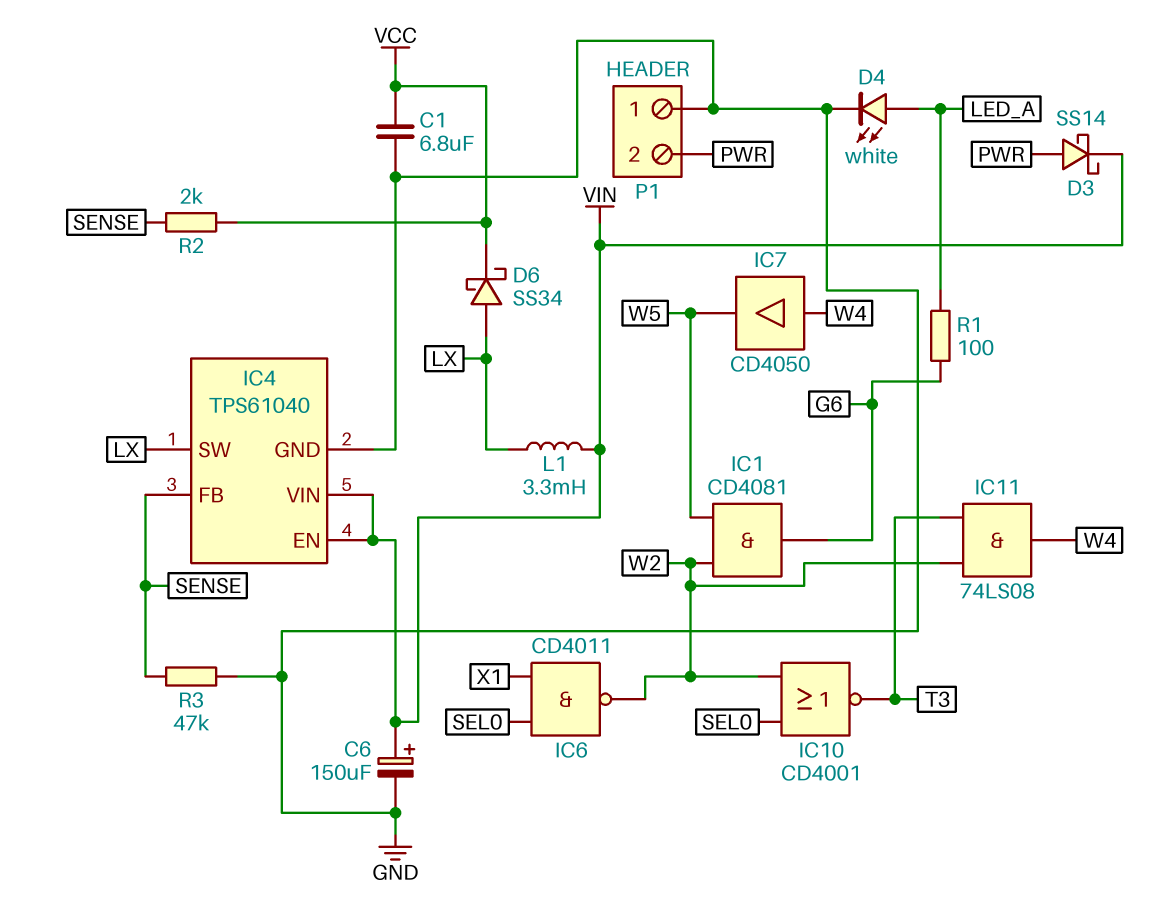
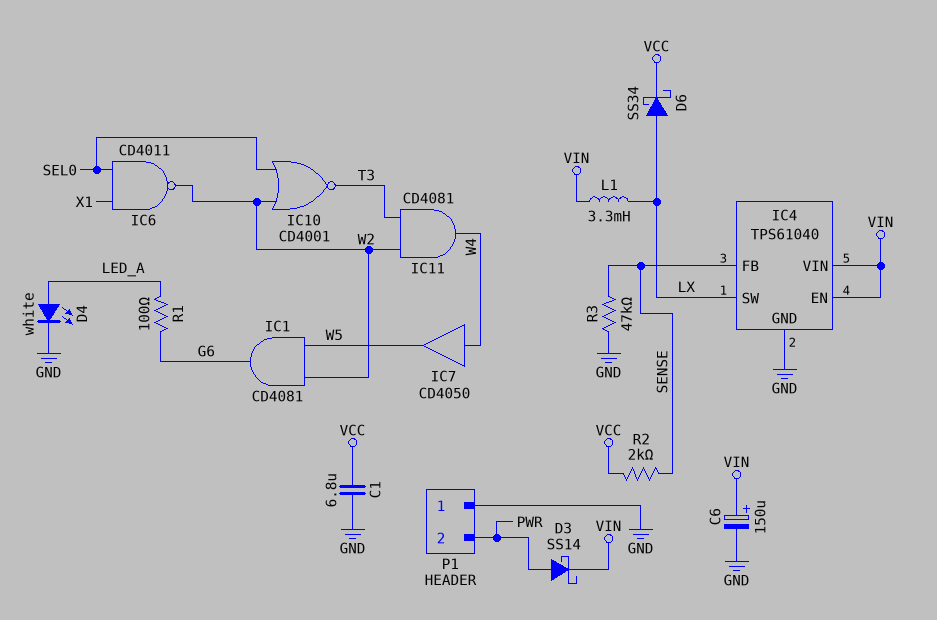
IC11: AND 74LS08 (in T3, in W2, out W4) -> AND CD4081 (in T3, in W2, out W4)

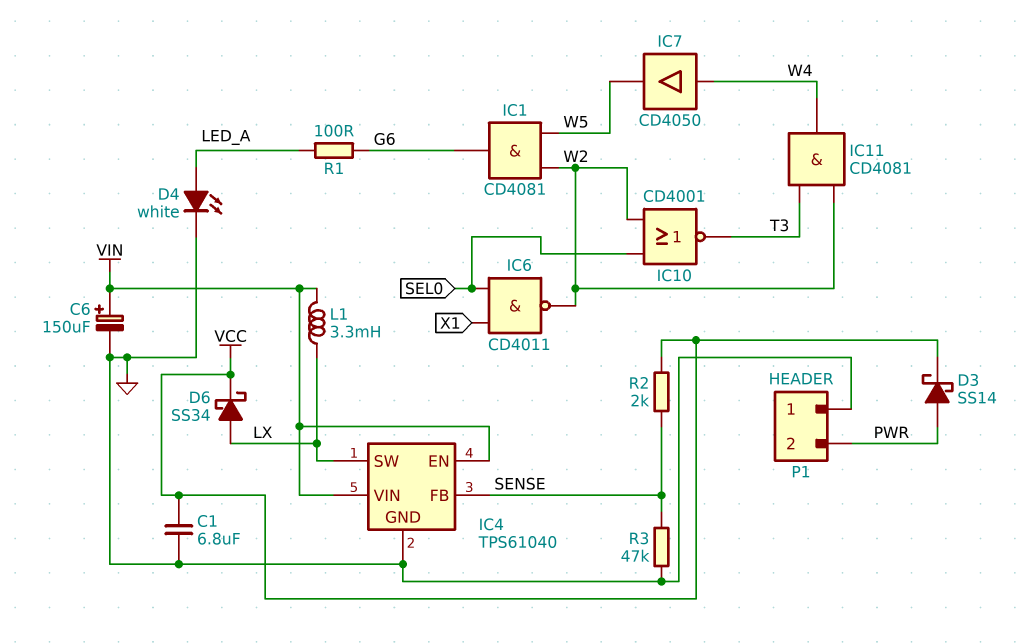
D3: schottky SS14 (A PWR, K VIN) -> schottky SS14 (A PWR, K VCC)

